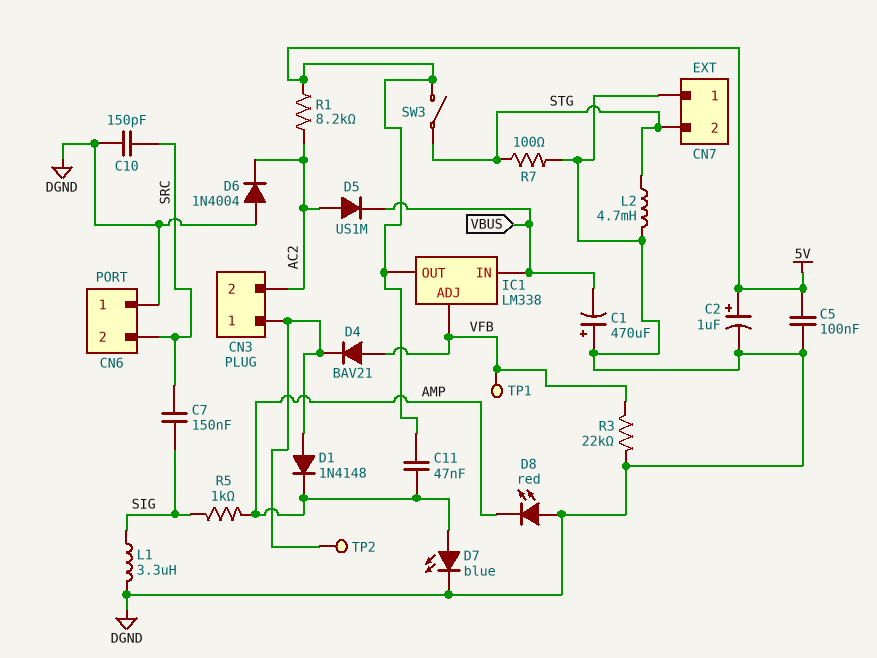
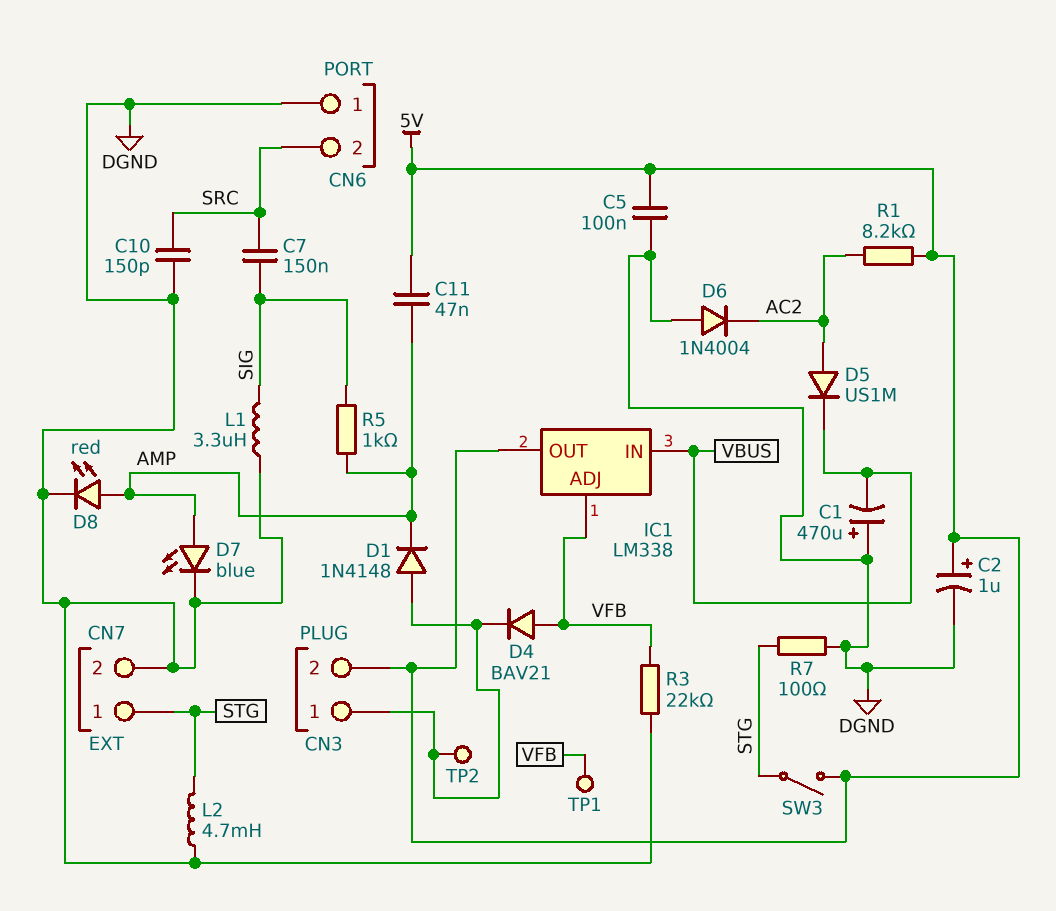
CN3 pin 2: AC2 -> 5V
CN7 pin 1: DGND -> STG
CN7 pin 2: STG -> DGND
D8: LED red (A DGND, K AMP) -> LED red (A AMP, K DGND)

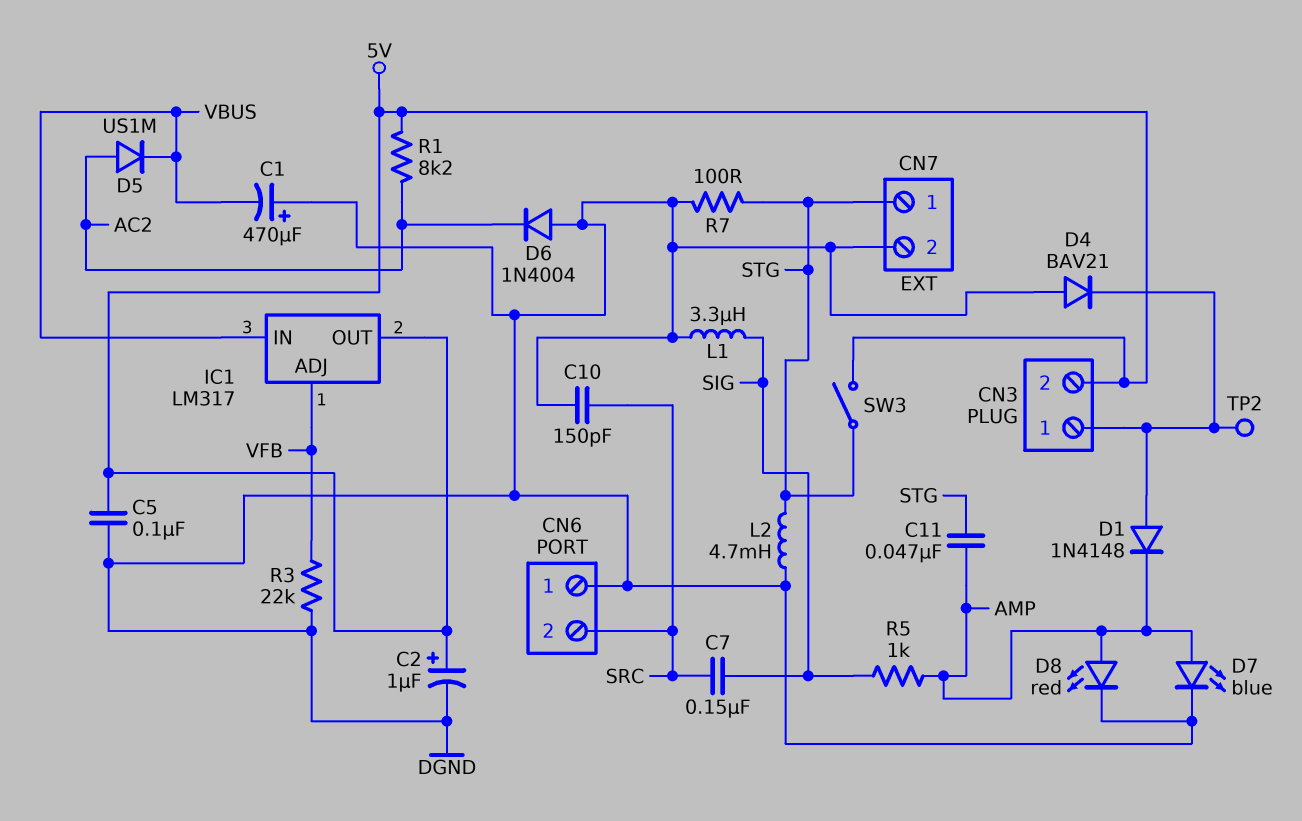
C11: 47nF (5V, AMP) -> 47nF (AMP, STG)
D4: diode BAV21 (A VFB, K CN3/1) -> diode BAV21 (A DGND, K CN3/1)
IC1: LM338 -> LM317
TP1: test point (VFB) -> none

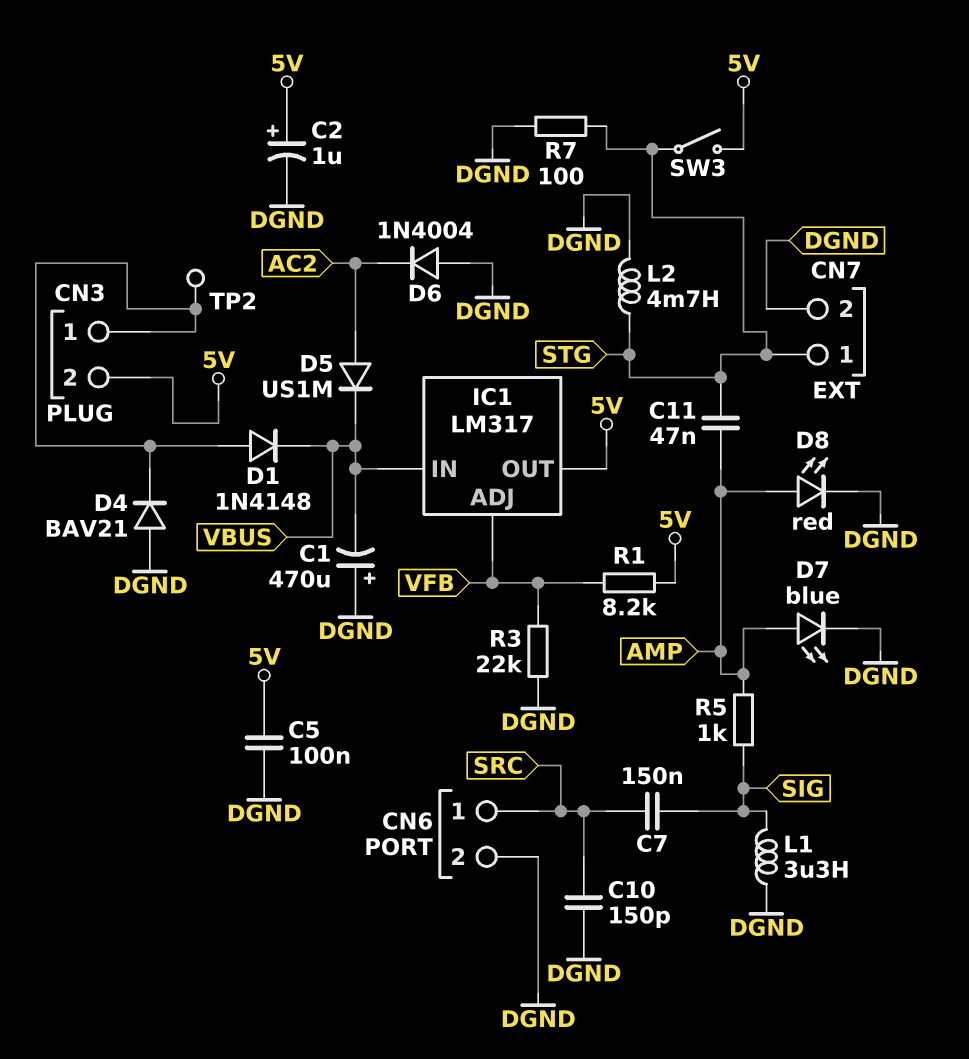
CN6 pin 1: DGND -> SRC
CN6 pin 2: SRC -> DGND
D1: diode 1N4148 (A CN3/1, K AMP) -> diode 1N4148 (A CN3/1, K VBUS)
R1: 8.2k (5V, AC2) -> 8.2k (5V, VFB)

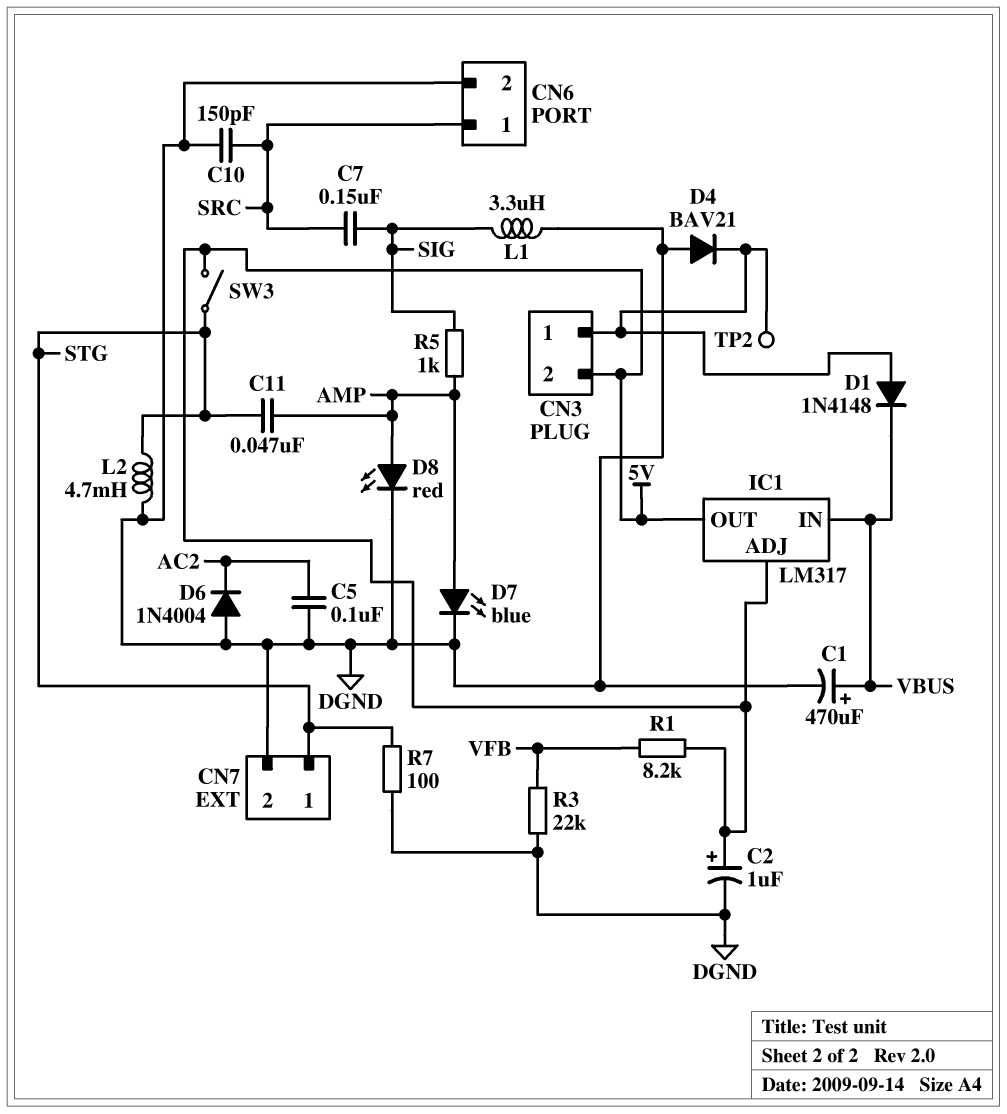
C1: 470uF (plus DGND, minus VBUS) -> 470uF (plus VBUS, minus DGND)
C5: 100nF (5V, DGND) -> 100nF (AC2, DGND)
D5: diode US1M (A AC2, K VBUS) -> none
IC1 pin ADJ: VFB -> 5V

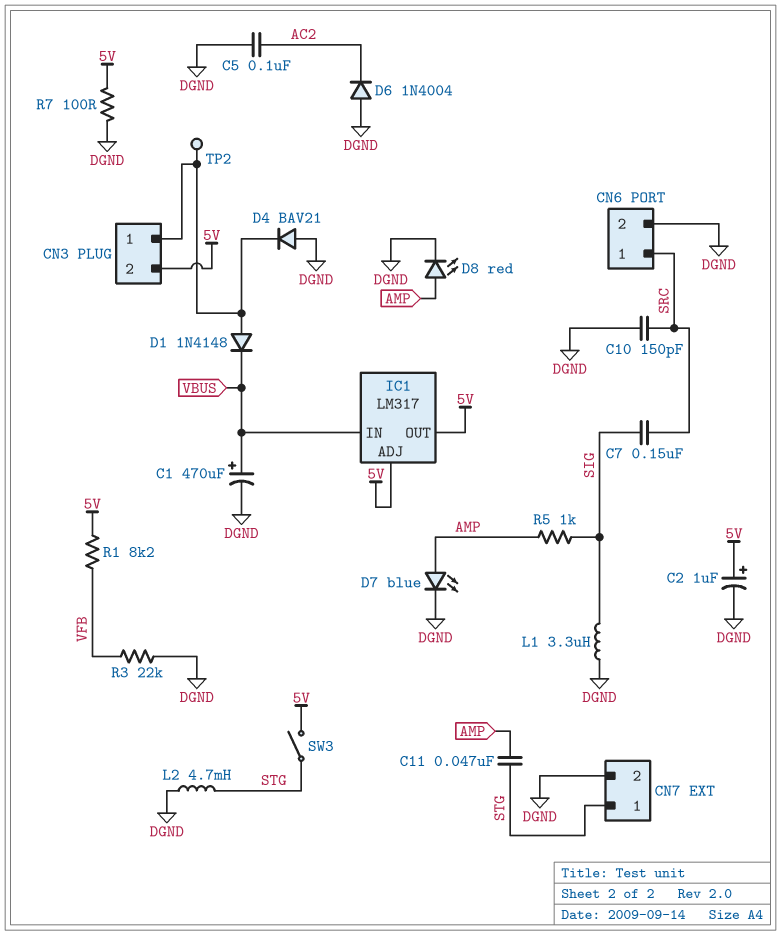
R7: 100 (DGND, STG) -> 100 (5V, DGND)

